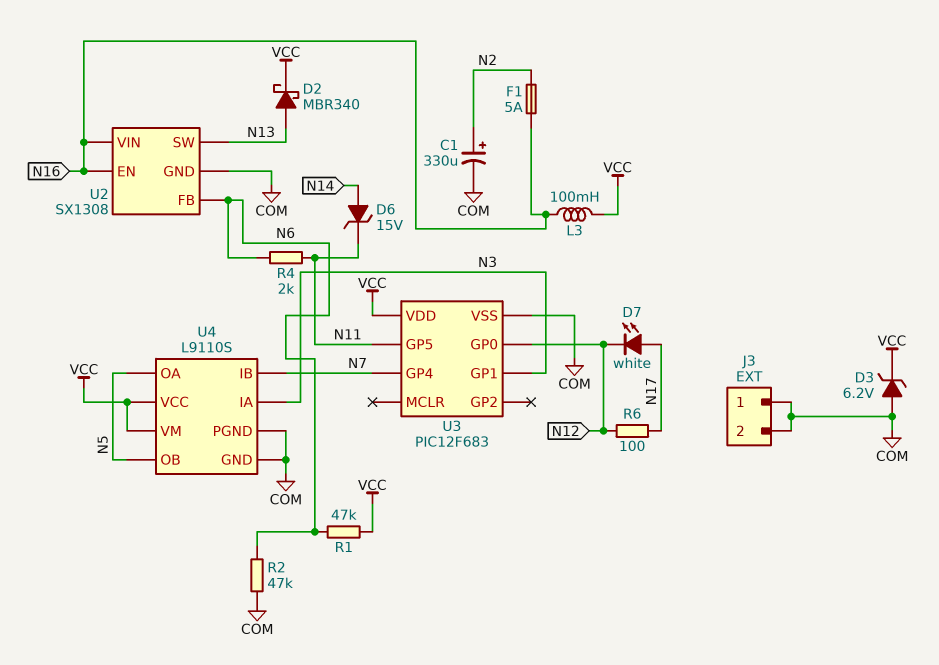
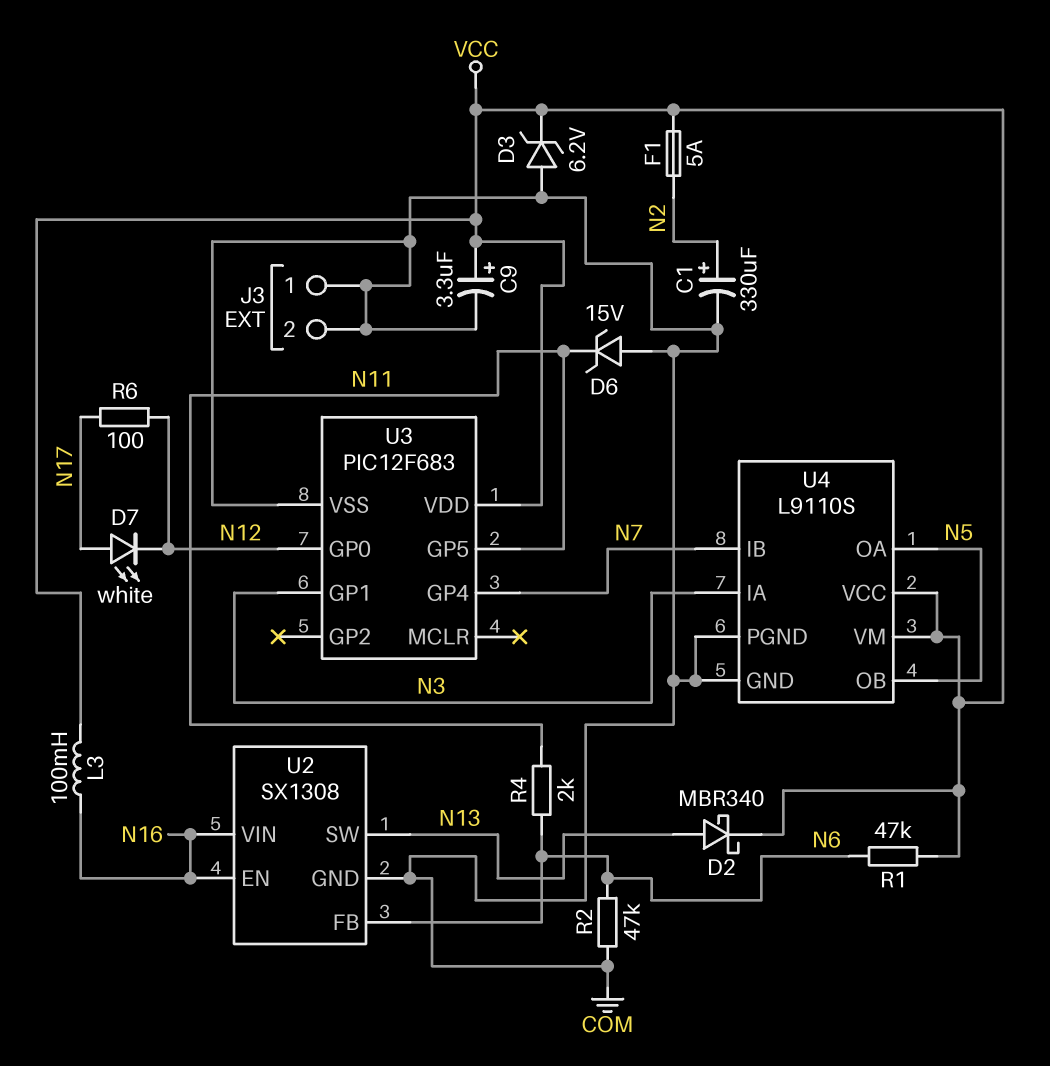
C9: none -> 3.3uF (plus VCC, minus COM)
D6: zener 15V (A N14, K N11) -> zener 15V (A COM, K N11)
F1: 5A (N2, N16) -> 5A (N2, VCC)

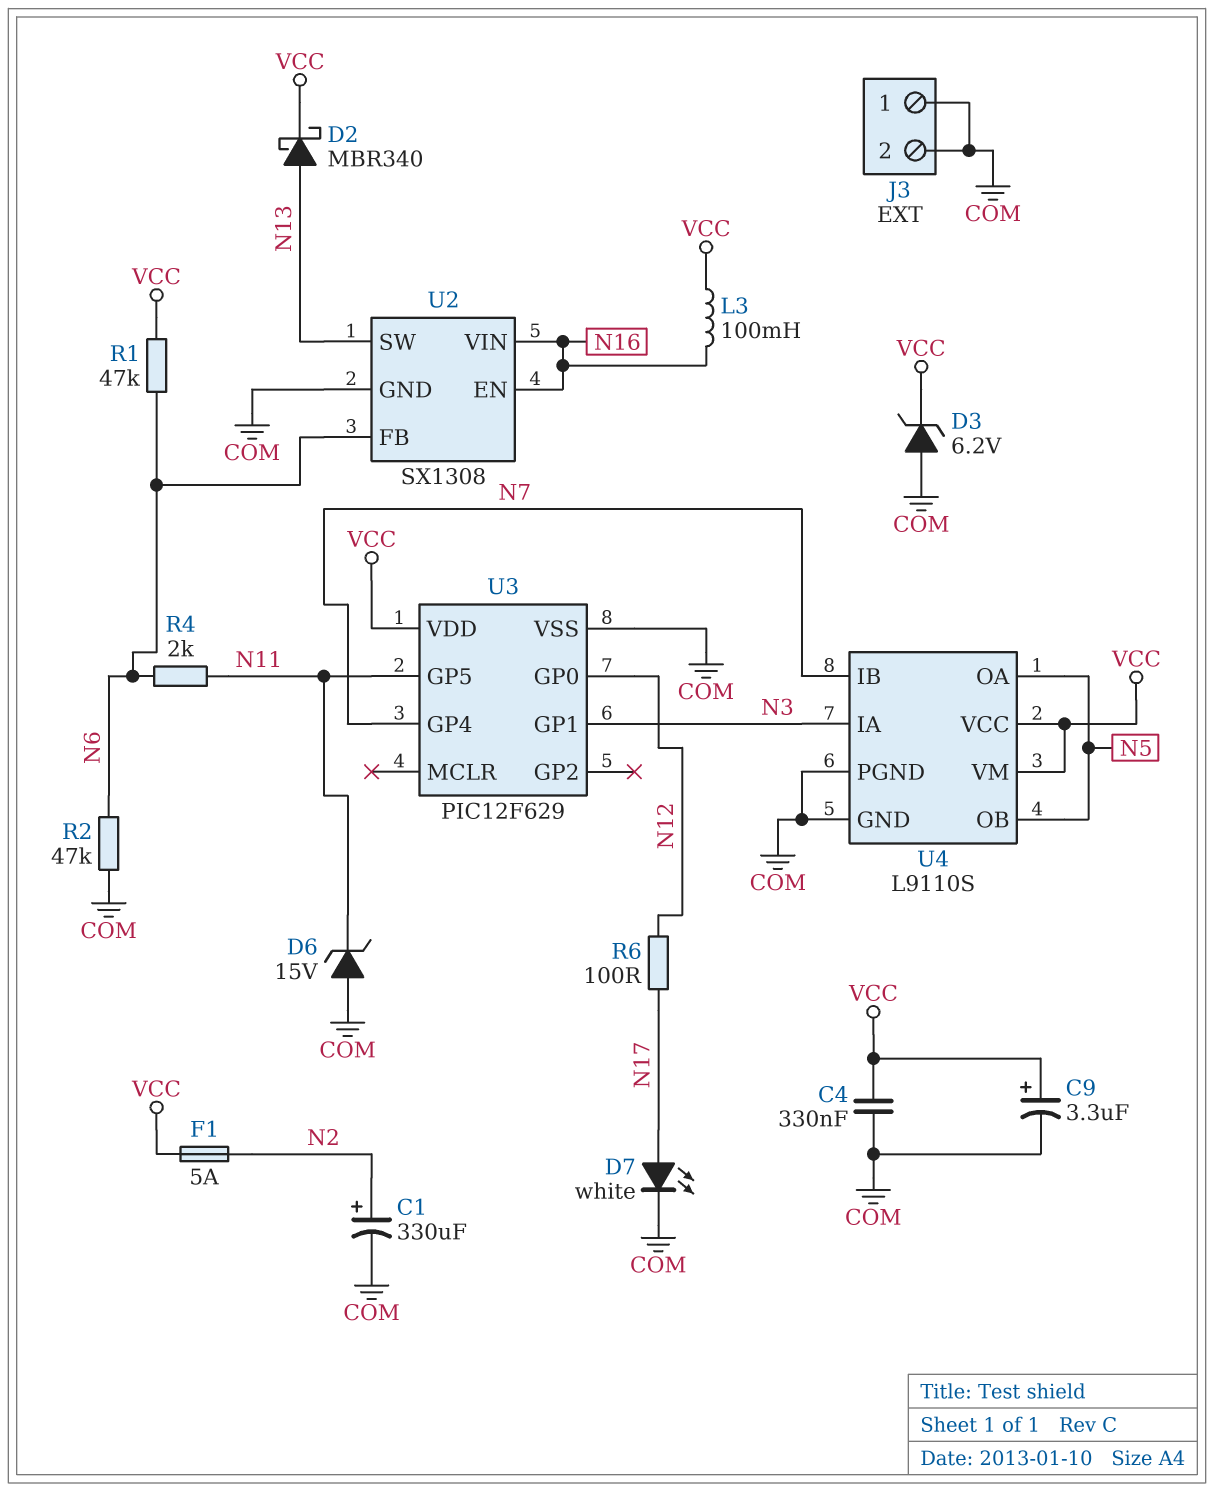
C4: none -> 330nF (COM, VCC)
D7: LED white (A N17, K N12) -> LED white (A N17, K COM)
U3: PIC12F683 -> PIC12F629

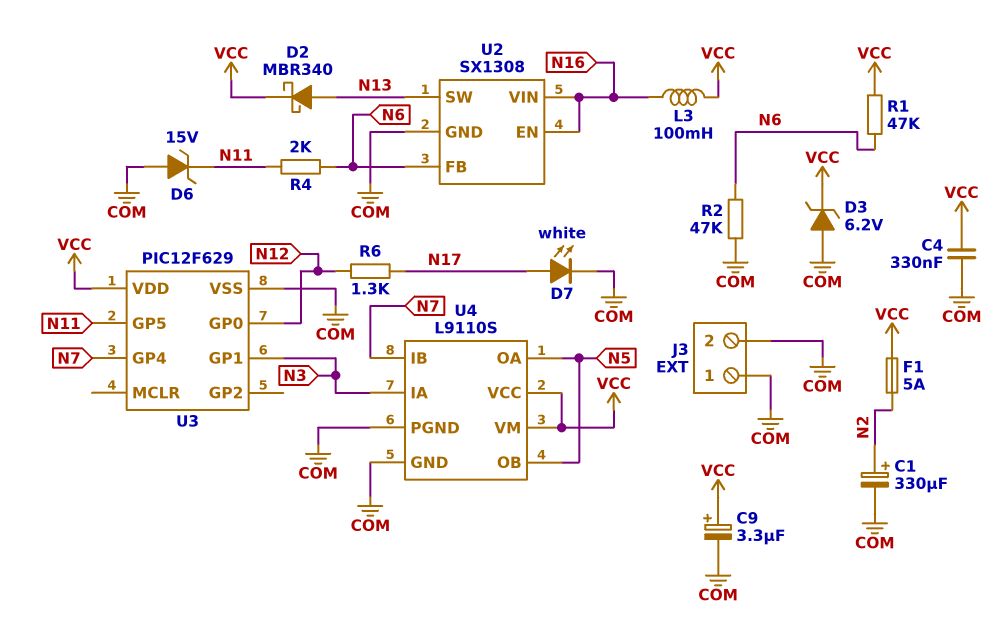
R6: 100 (N12, N17) -> 1.3k (N12, N17)

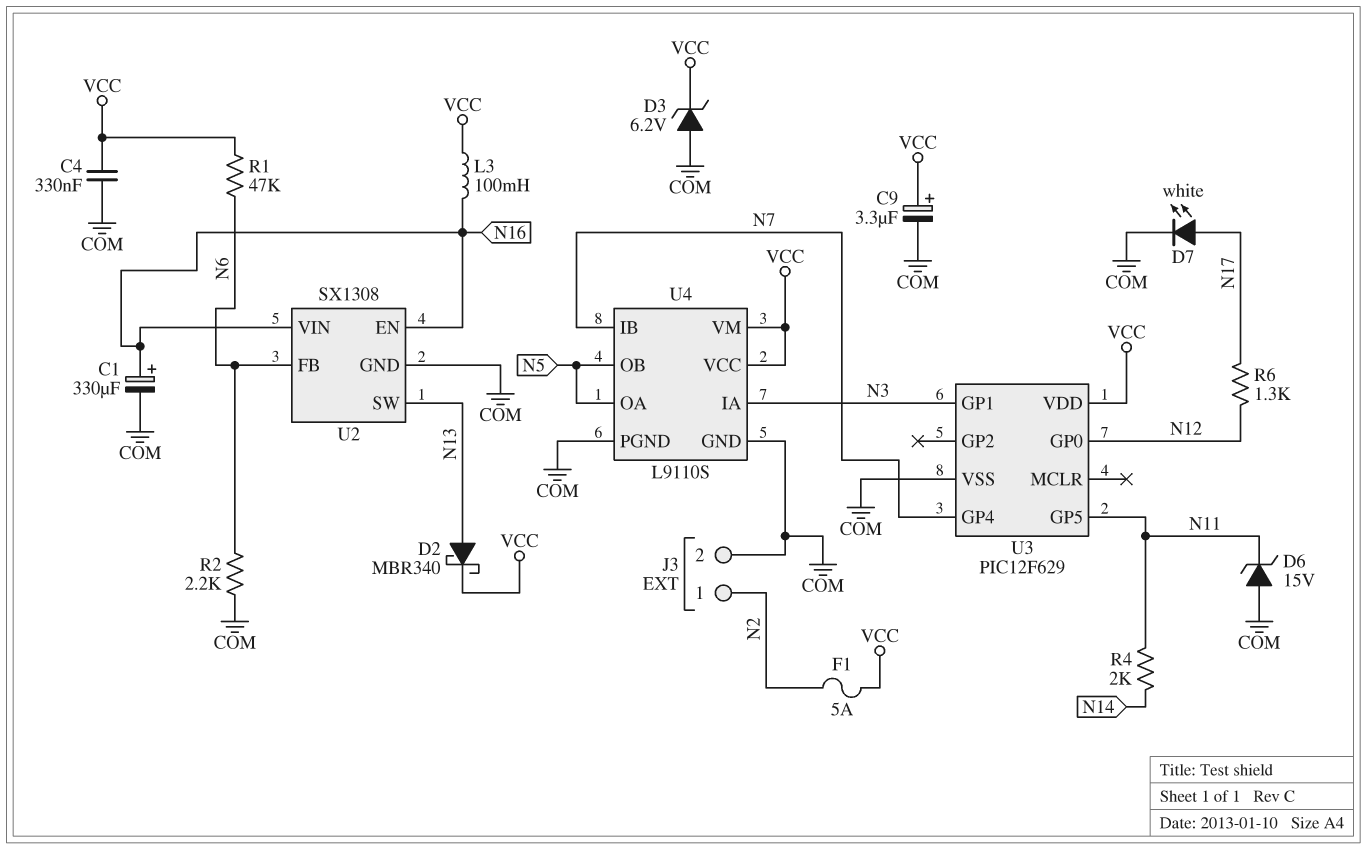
C1: 330uF (plus N2, minus COM) -> 330uF (plus N16, minus COM)
J3 pin 1: COM -> N2
R2: 47k (COM, N6) -> 2.2k (COM, N6)
R4: 2k (N6, N11) -> 2k (N11, N14)

